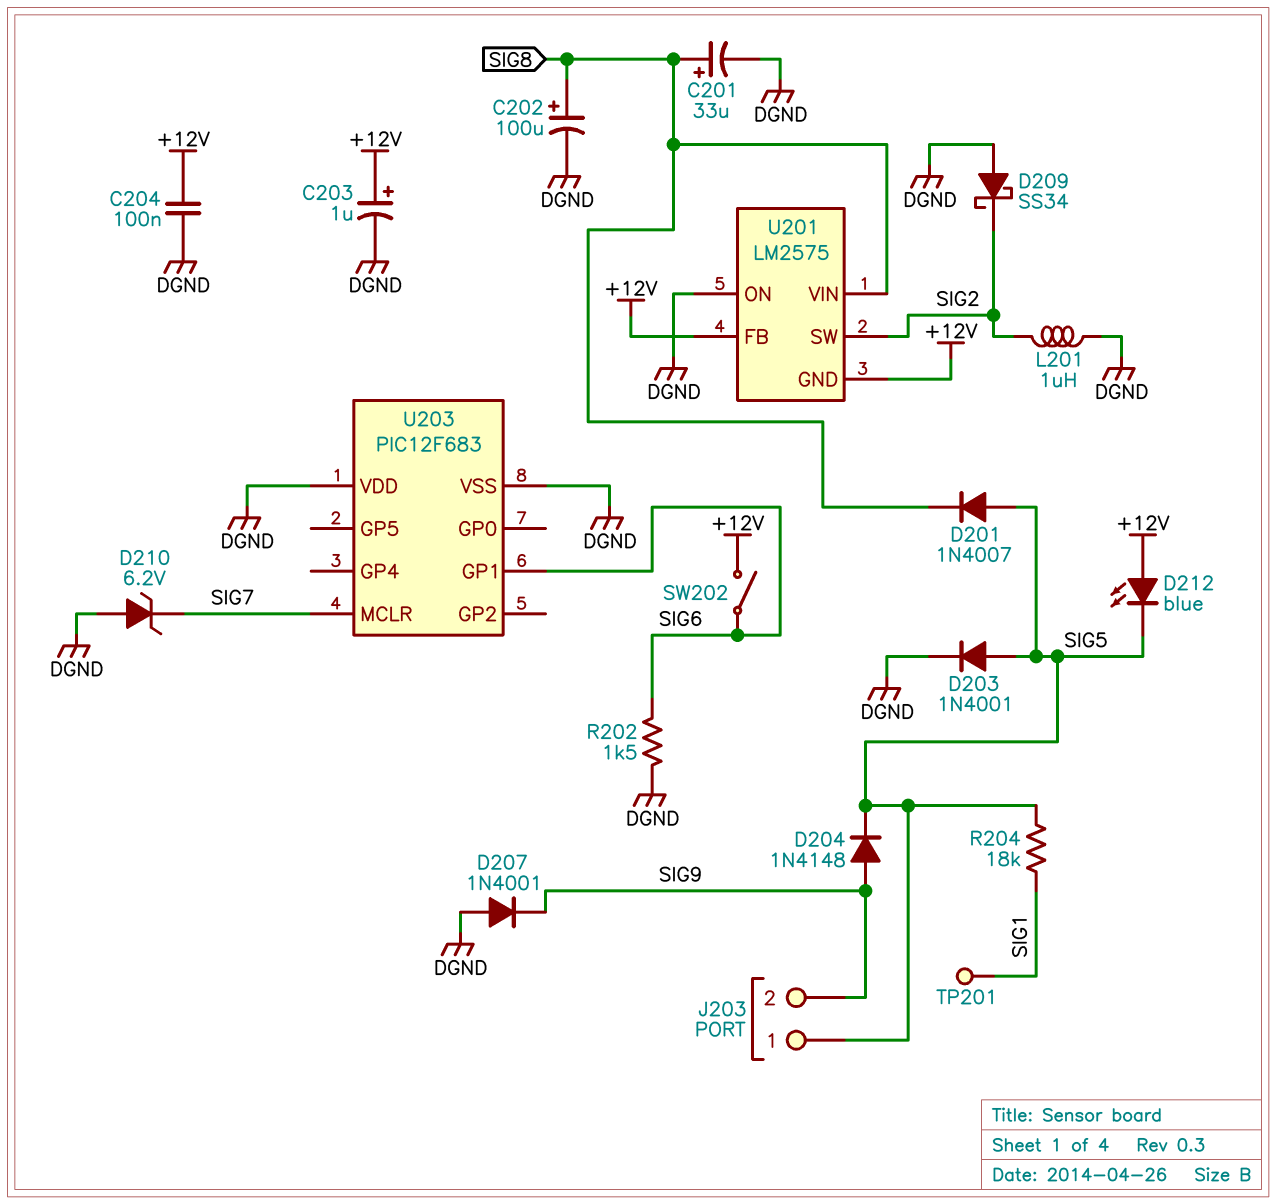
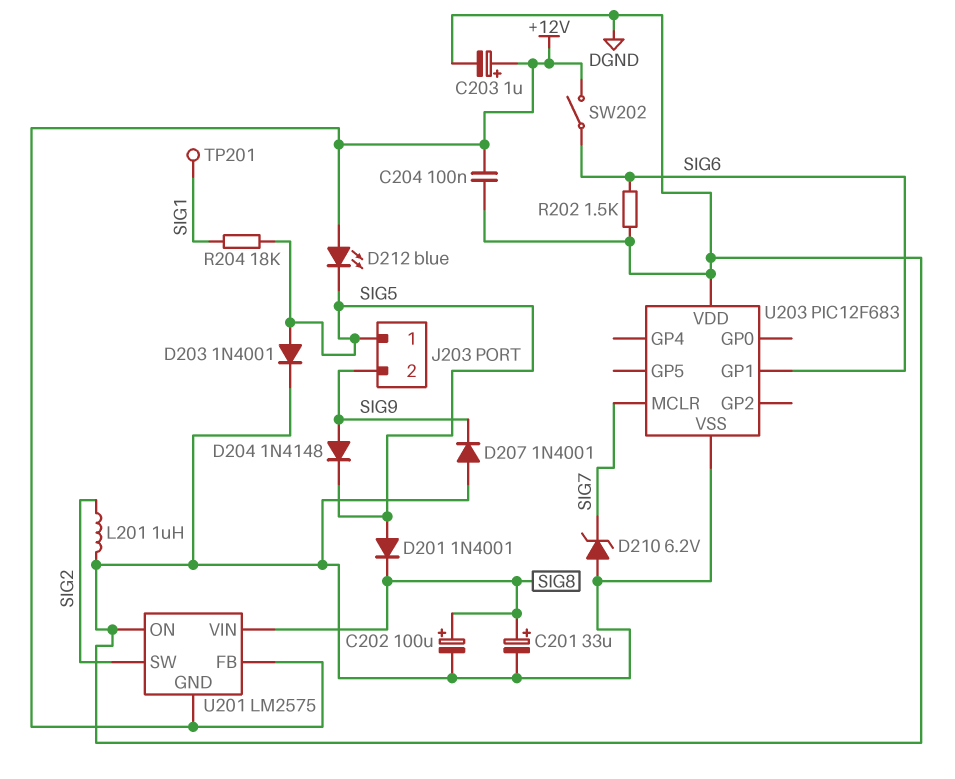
D201: diode 1N4007 (A SIG5, K SIG8) -> diode 1N4001 (A SIG5, K SIG8)
D209: schottky SS34 (A DGND, K SIG2) -> none

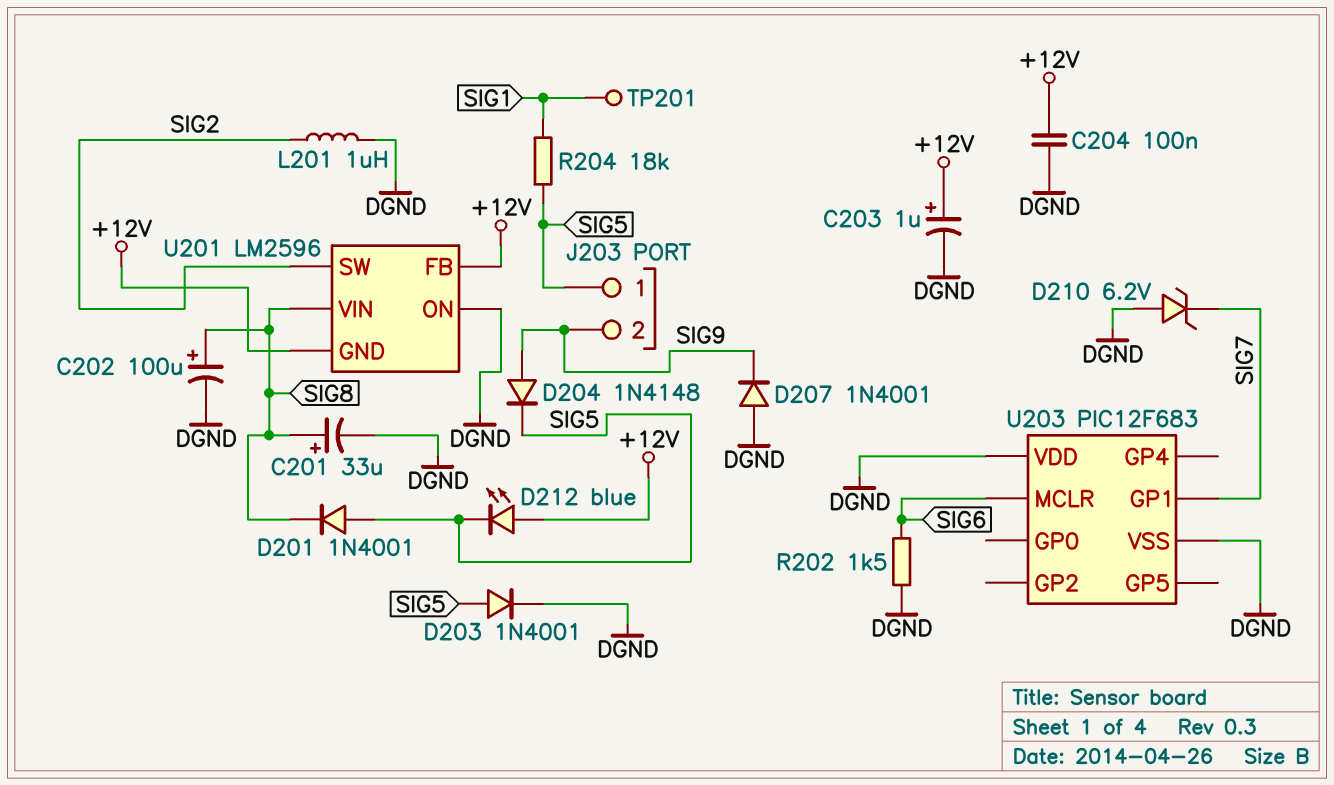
SW202: switch (+12V, SIG6) -> none
U201: LM2575 -> LM2596
U203 pin GP1: SIG6 -> SIG7
U203 pin MCLR: SIG7 -> SIG6

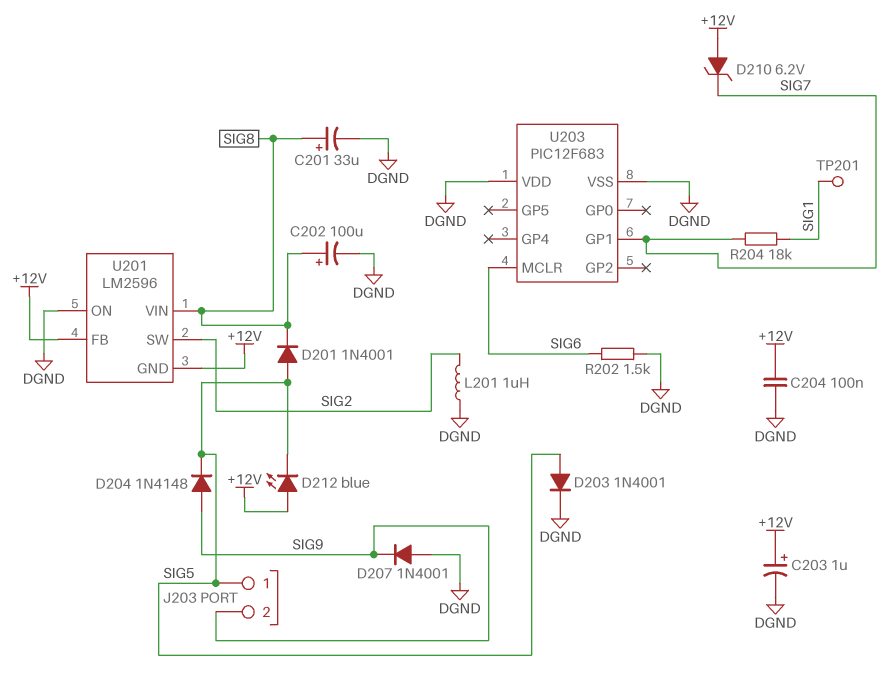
D210: zener 6.2V (A DGND, K SIG7) -> zener 6.2V (A +12V, K SIG7)
R204: 18k (SIG1, SIG5) -> 18k (SIG1, SIG7)

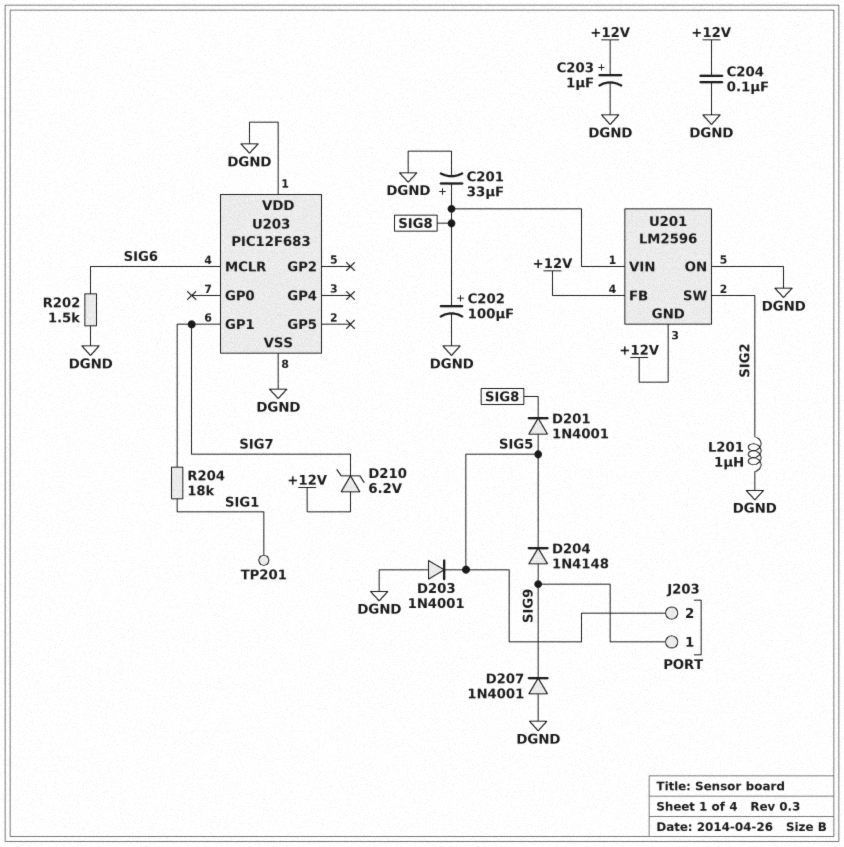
D203: diode 1N4001 (A SIG5, K DGND) -> diode 1N4001 (A DGND, K SIG5)
D212: LED blue (A +12V, K SIG5) -> none
J203 pin 1: SIG5 -> SIG9
J203 pin 2: SIG9 -> SIG5

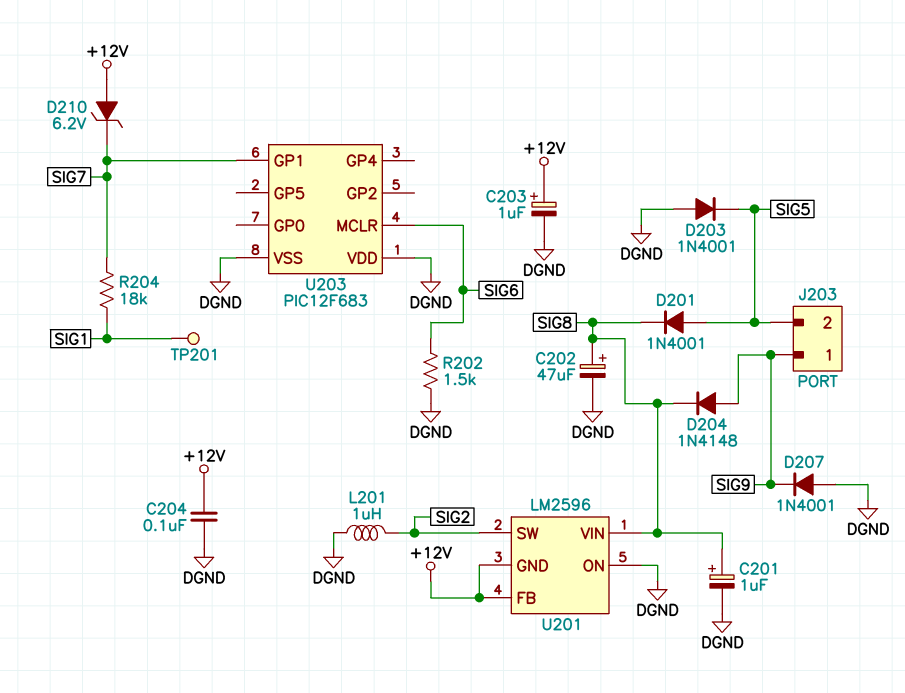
C201: 33uF (plus SIG8, minus DGND) -> 1uF (plus SIG8, minus DGND)
C202: 100uF (plus SIG8, minus DGND) -> 47uF (plus SIG8, minus DGND)
D204: diode 1N4148 (A SIG9, K SIG5) -> diode 1N4148 (A SIG9, K SIG8)

